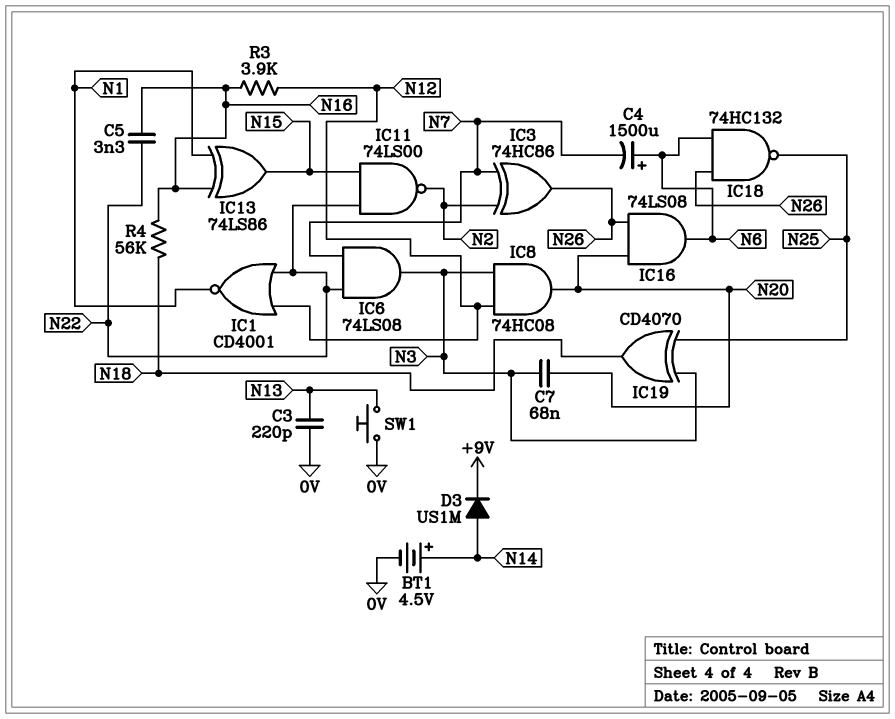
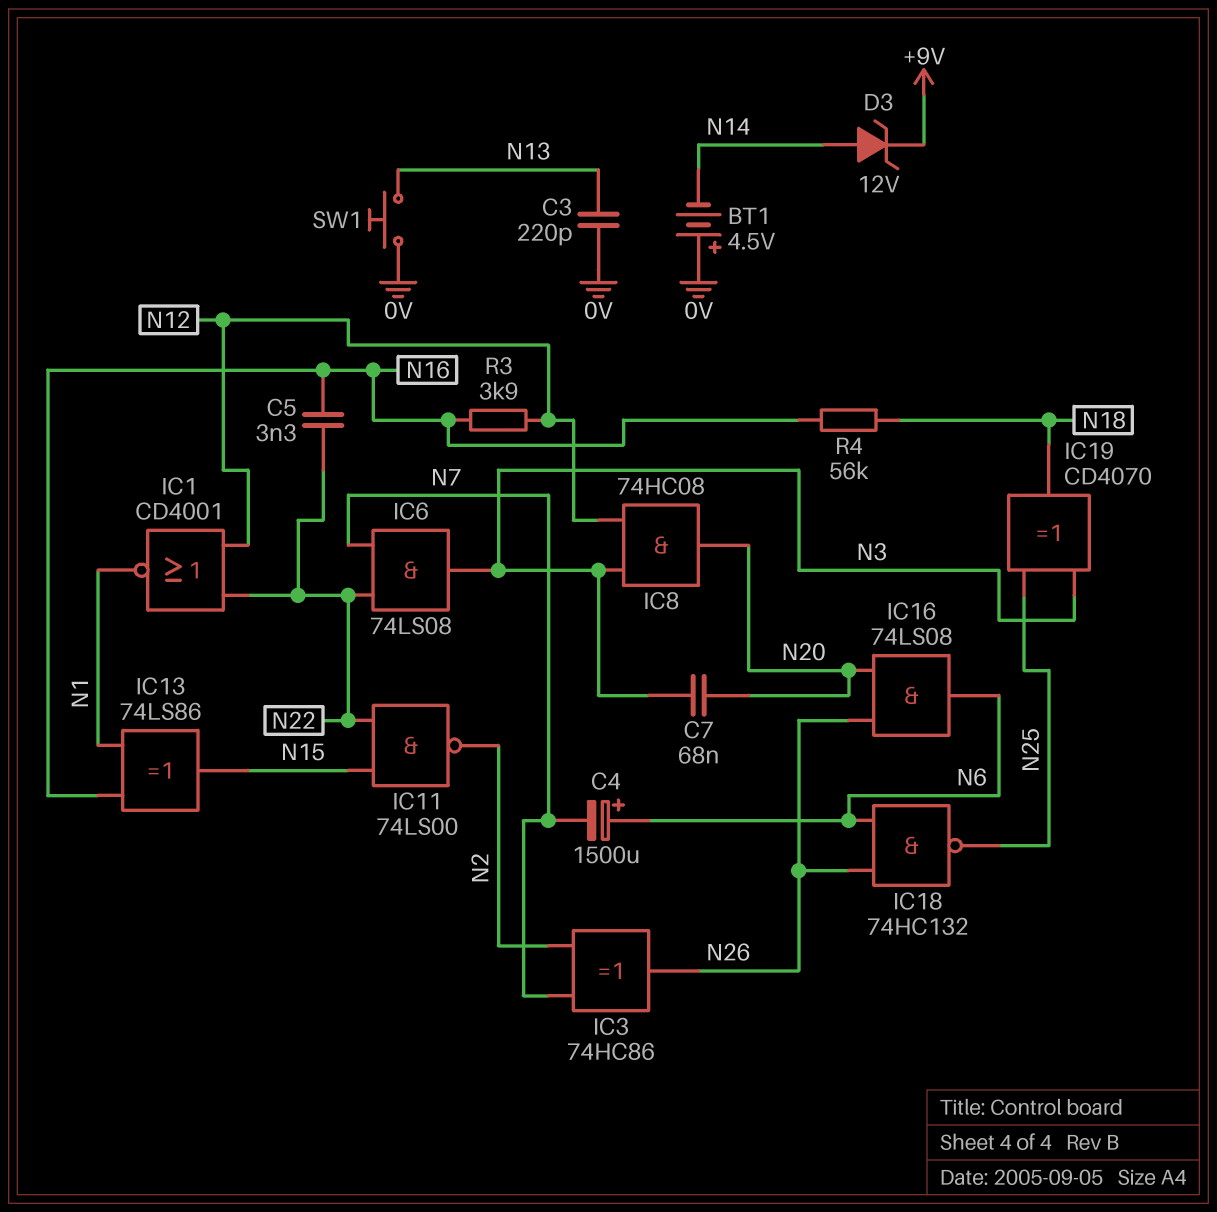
BT1: 4.5V (plus N14, minus 0V) -> 4.5V (plus 0V, minus N14)
D3: diode US1M (A N14, K +9V) -> zener 12V (A N14, K +9V)

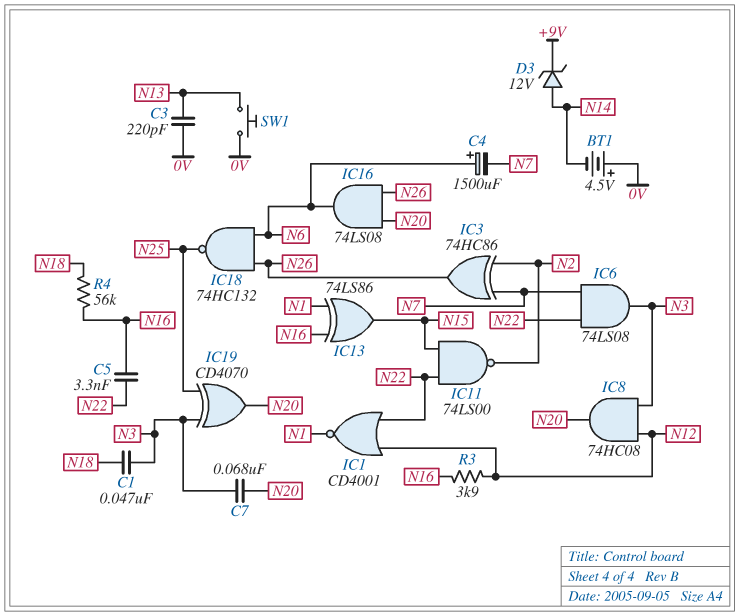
C1: none -> 47nF (N3, N18)
IC19: XOR CD4070 (in N3, in N25, out N18) -> XOR CD4070 (in N3, in N25, out N20)

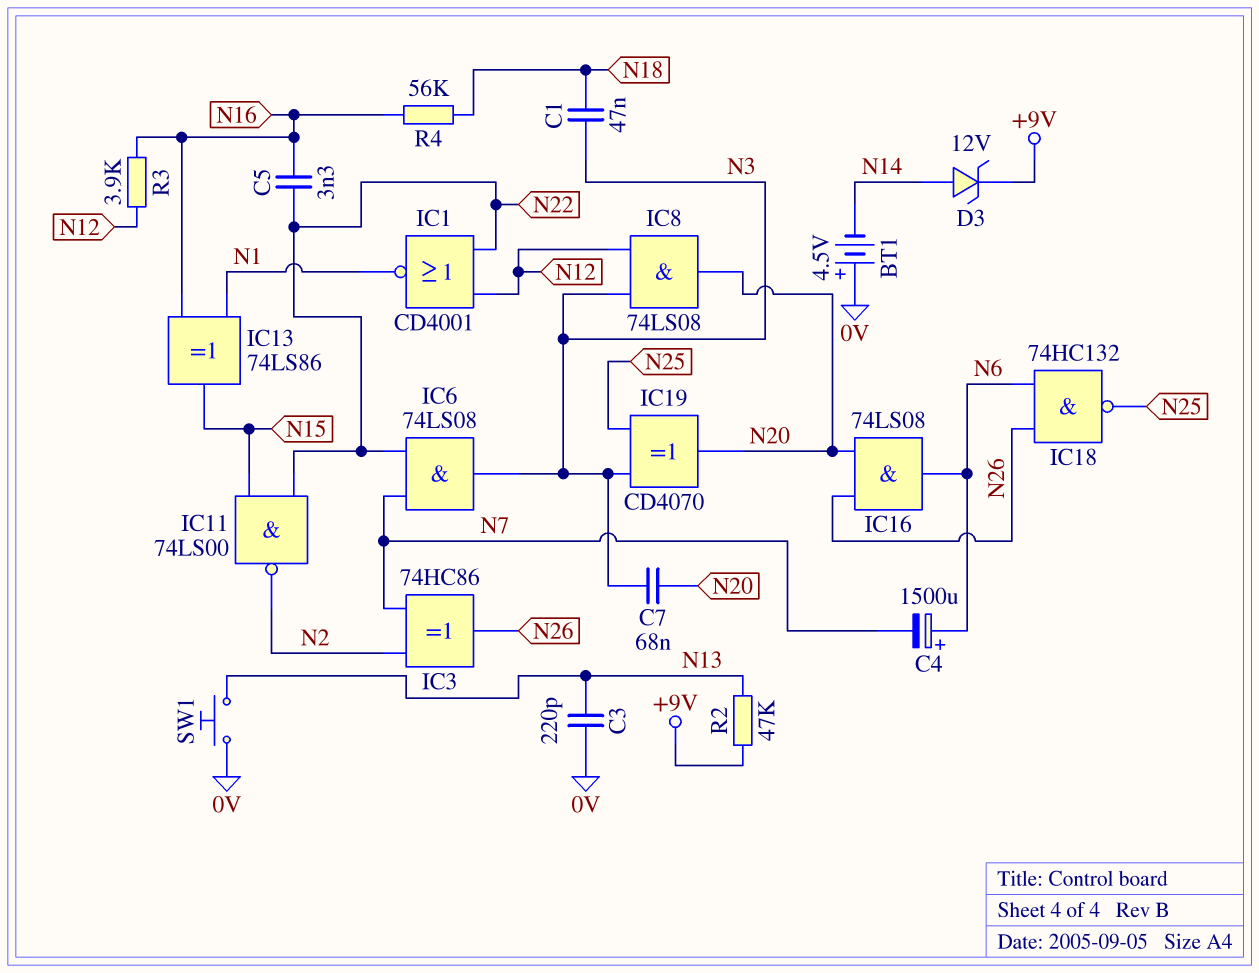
IC8: AND 74HC08 (in N3, in N12, out N20) -> AND 74LS08 (in N3, in N12, out N20)
R2: none -> 47k (+9V, N13)

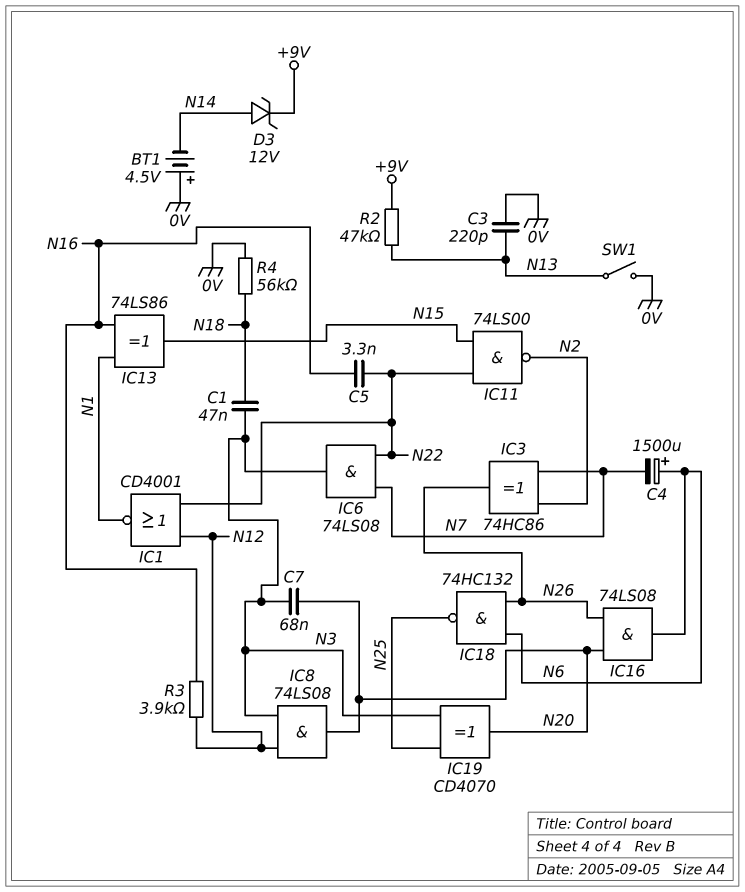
R4: 56k (N16, N18) -> 56k (0V, N18)
SW1: button (0V, N13) -> switch (0V, N13)

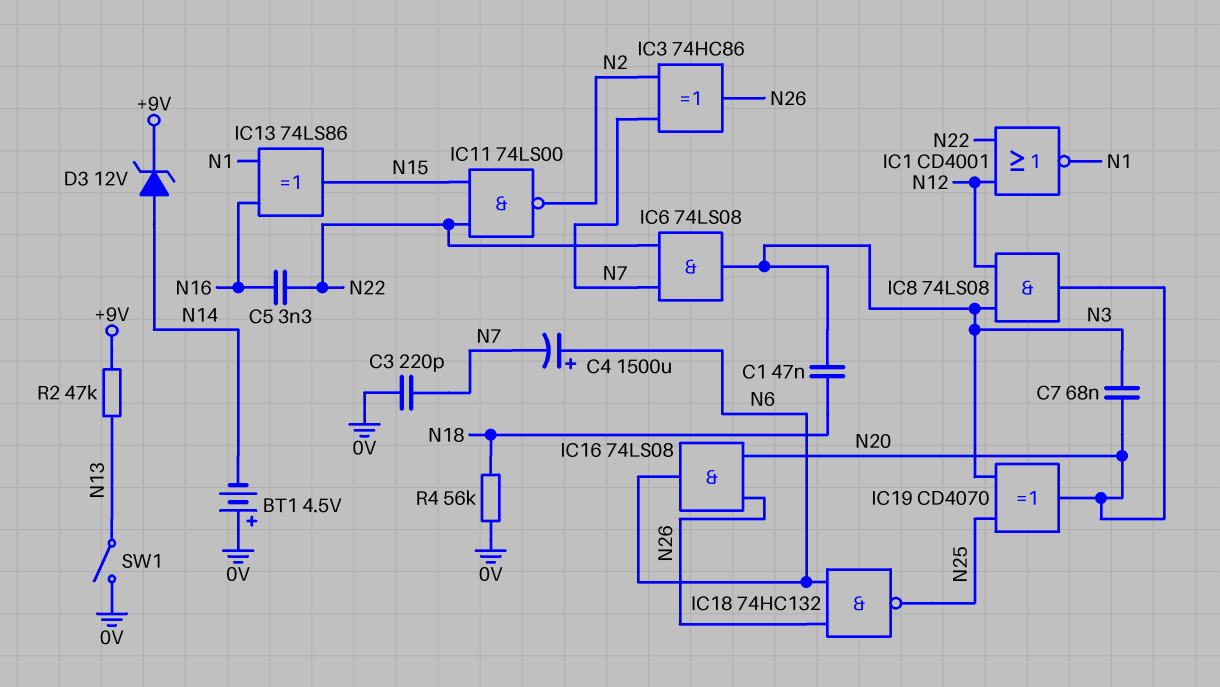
C3: 220pF (0V, N13) -> 220pF (0V, N7)
R3: 3.9k (N12, N16) -> none

